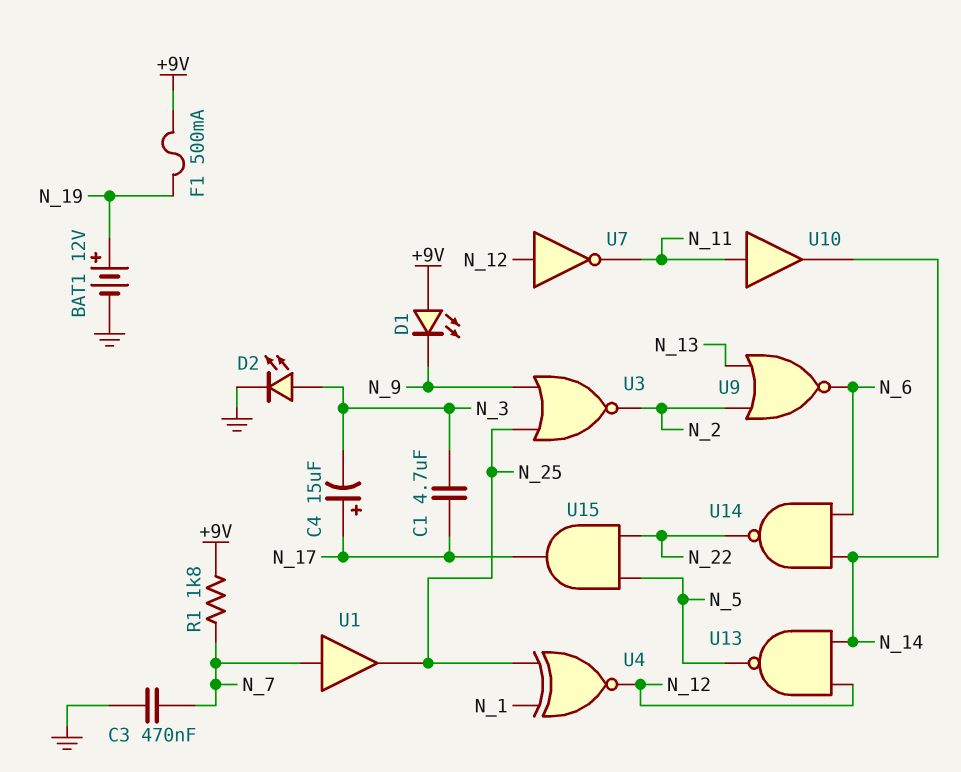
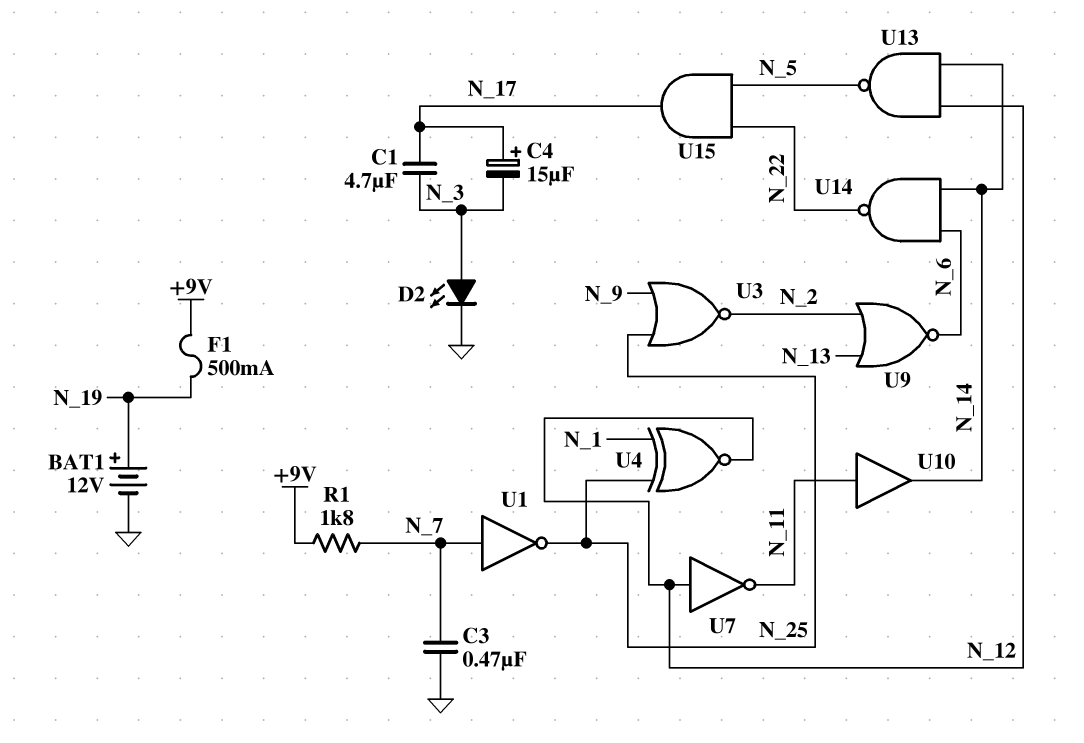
D1: LED (A +9V, K N_9) -> none
U1: buffer (in N_7, out N_25) -> NOT (in N_7, out N_25)

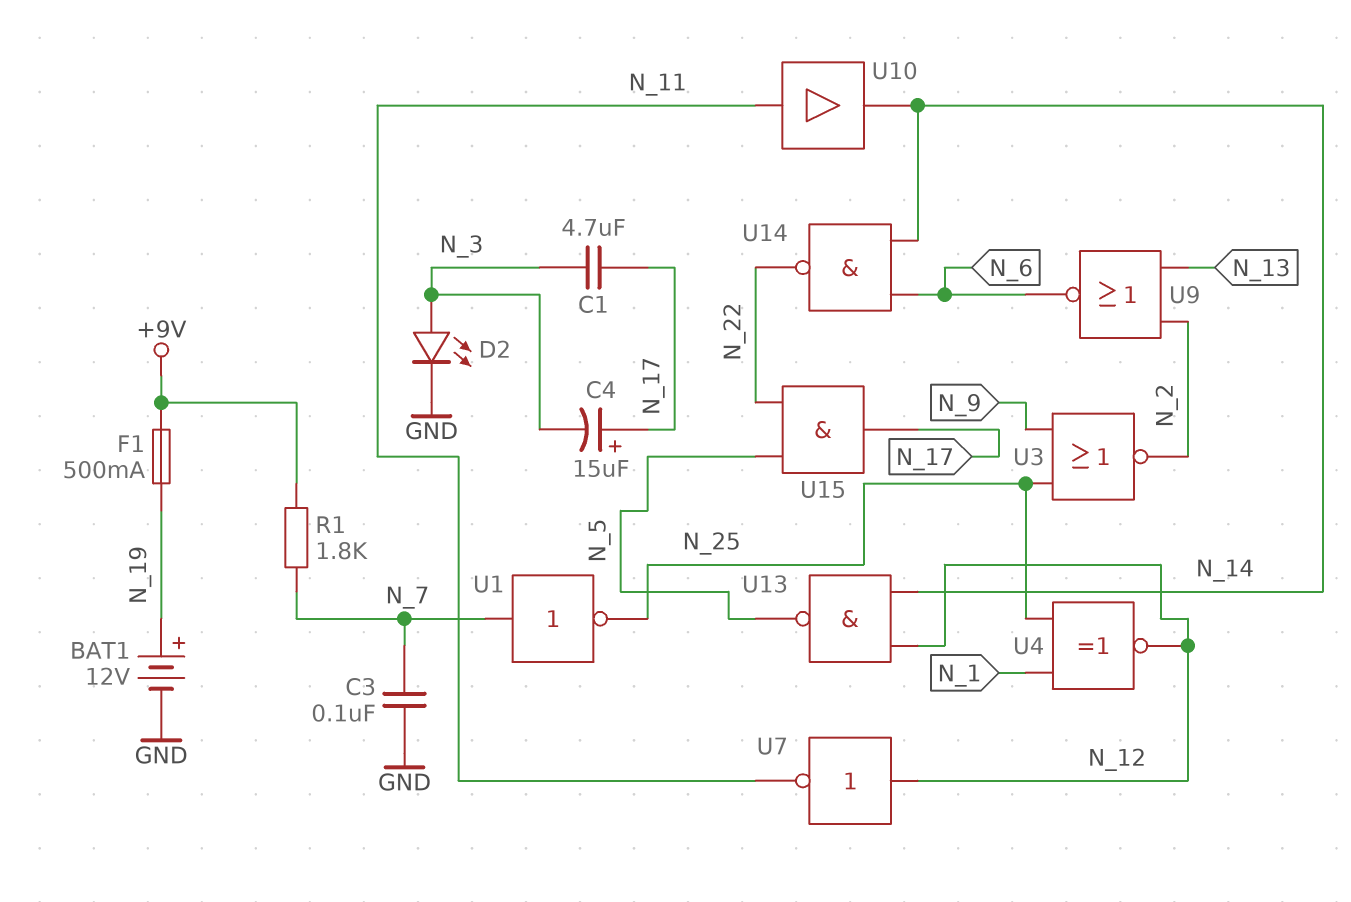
C3: 470nF (GND, N_7) -> 100nF (GND, N_7)

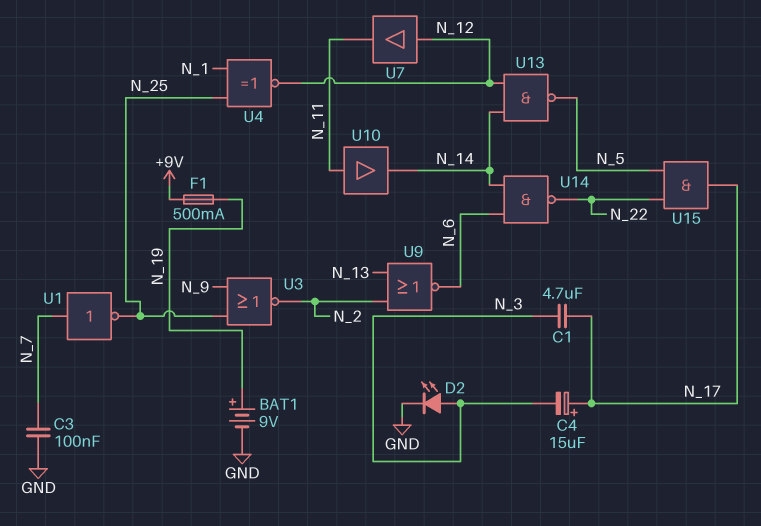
BAT1: 12V (plus N_19, minus GND) -> 9V (plus N_19, minus GND)
R1: 1.8k (+9V, N_7) -> none
U7: NOT (in N_12, out N_11) -> buffer (in N_12, out N_11)

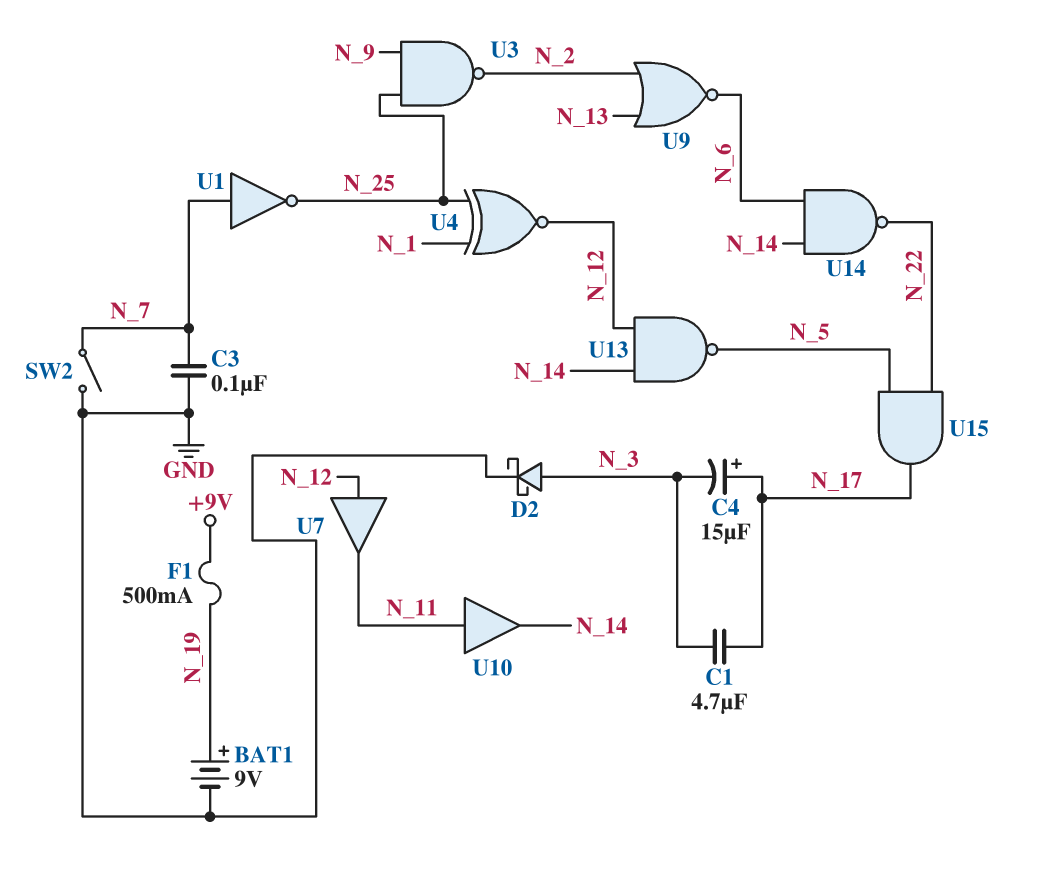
D2: LED (A N_3, K GND) -> schottky (A N_3, K GND)
SW2: none -> switch (GND, N_7)
U3: NOR (in N_9, in N_25, out N_2) -> NAND (in N_9, in N_25, out N_2)

